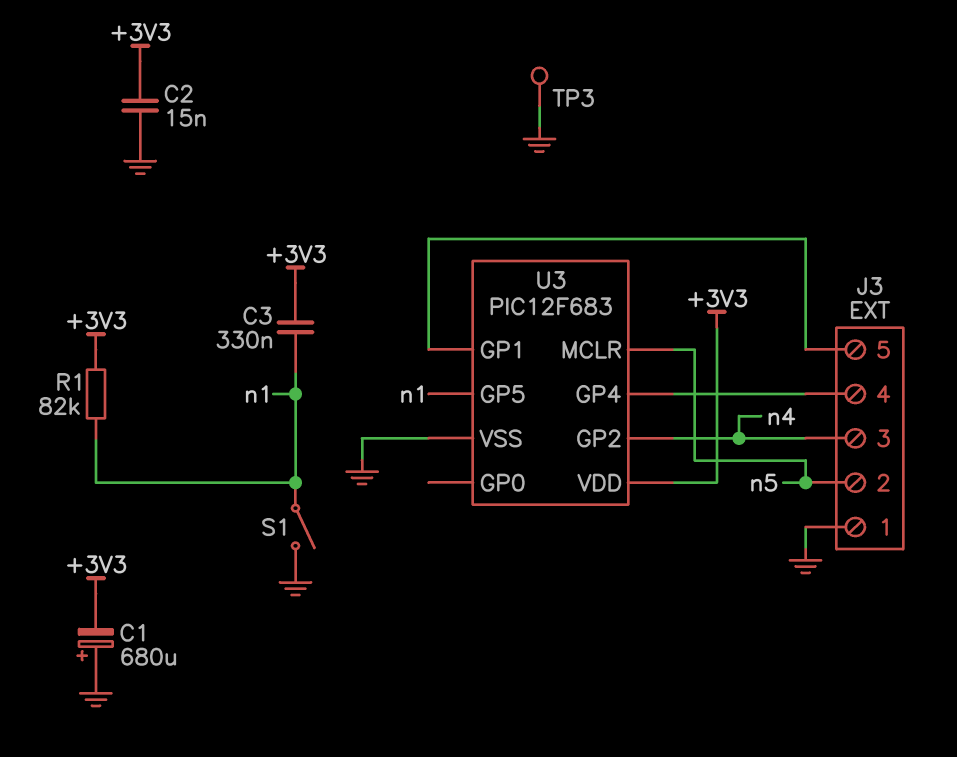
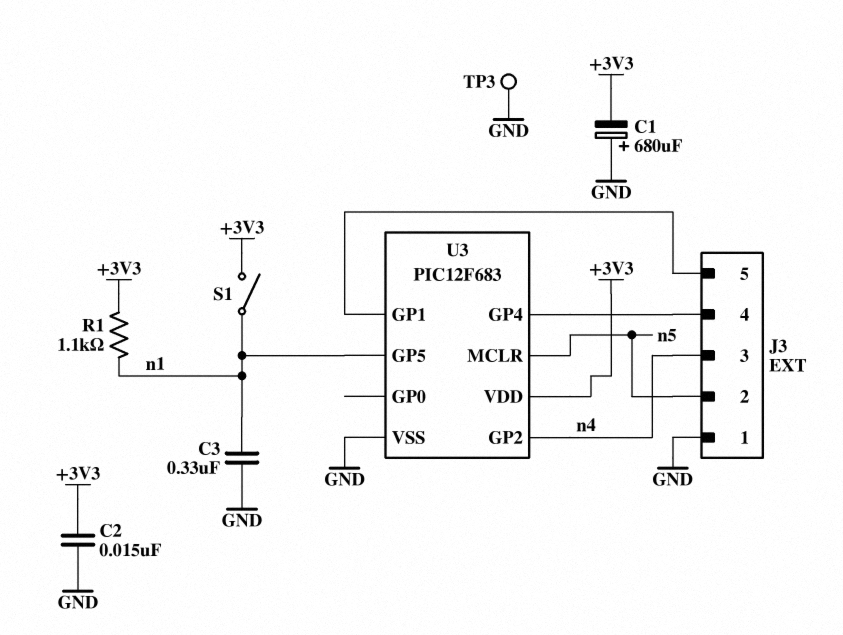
C3: 330nF (+3V3, n1) -> 330nF (GND, n1)
R1: 82k (+3V3, n1) -> 1.1k (+3V3, n1)
S1: switch (GND, n1) -> switch (+3V3, n1)

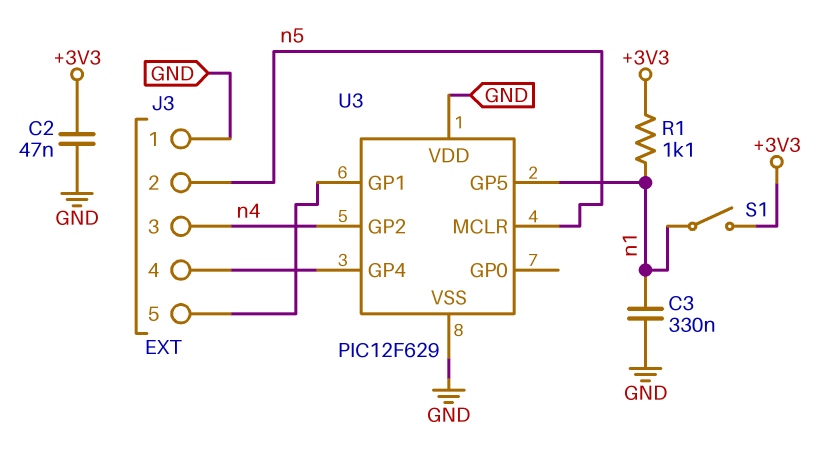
C1: 680uF (plus GND, minus +3V3) -> none
C2: 15nF (+3V3, GND) -> 47nF (+3V3, GND)
TP3: test point (GND) -> none
U3: PIC12F683 -> PIC12F629
U3 pin VDD: +3V3 -> GND

